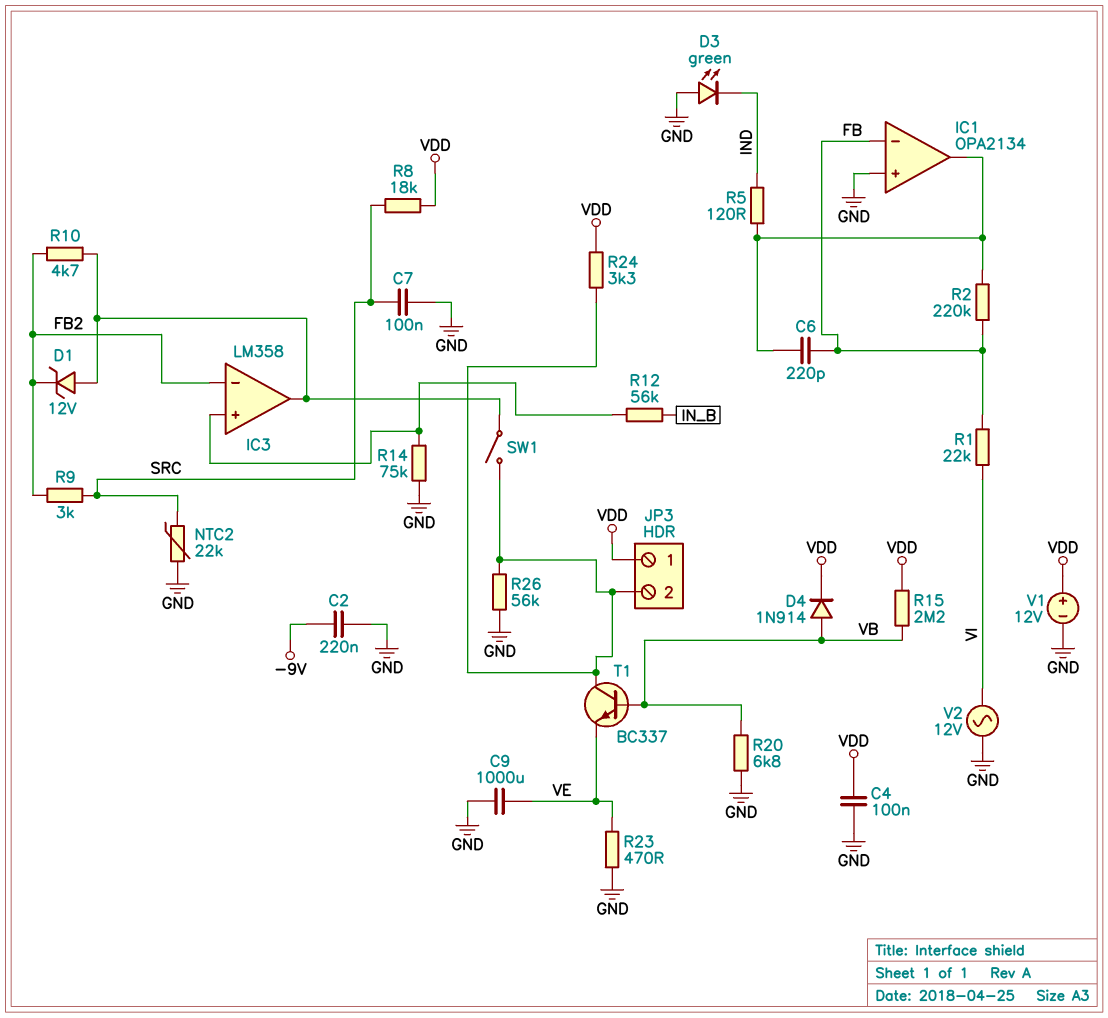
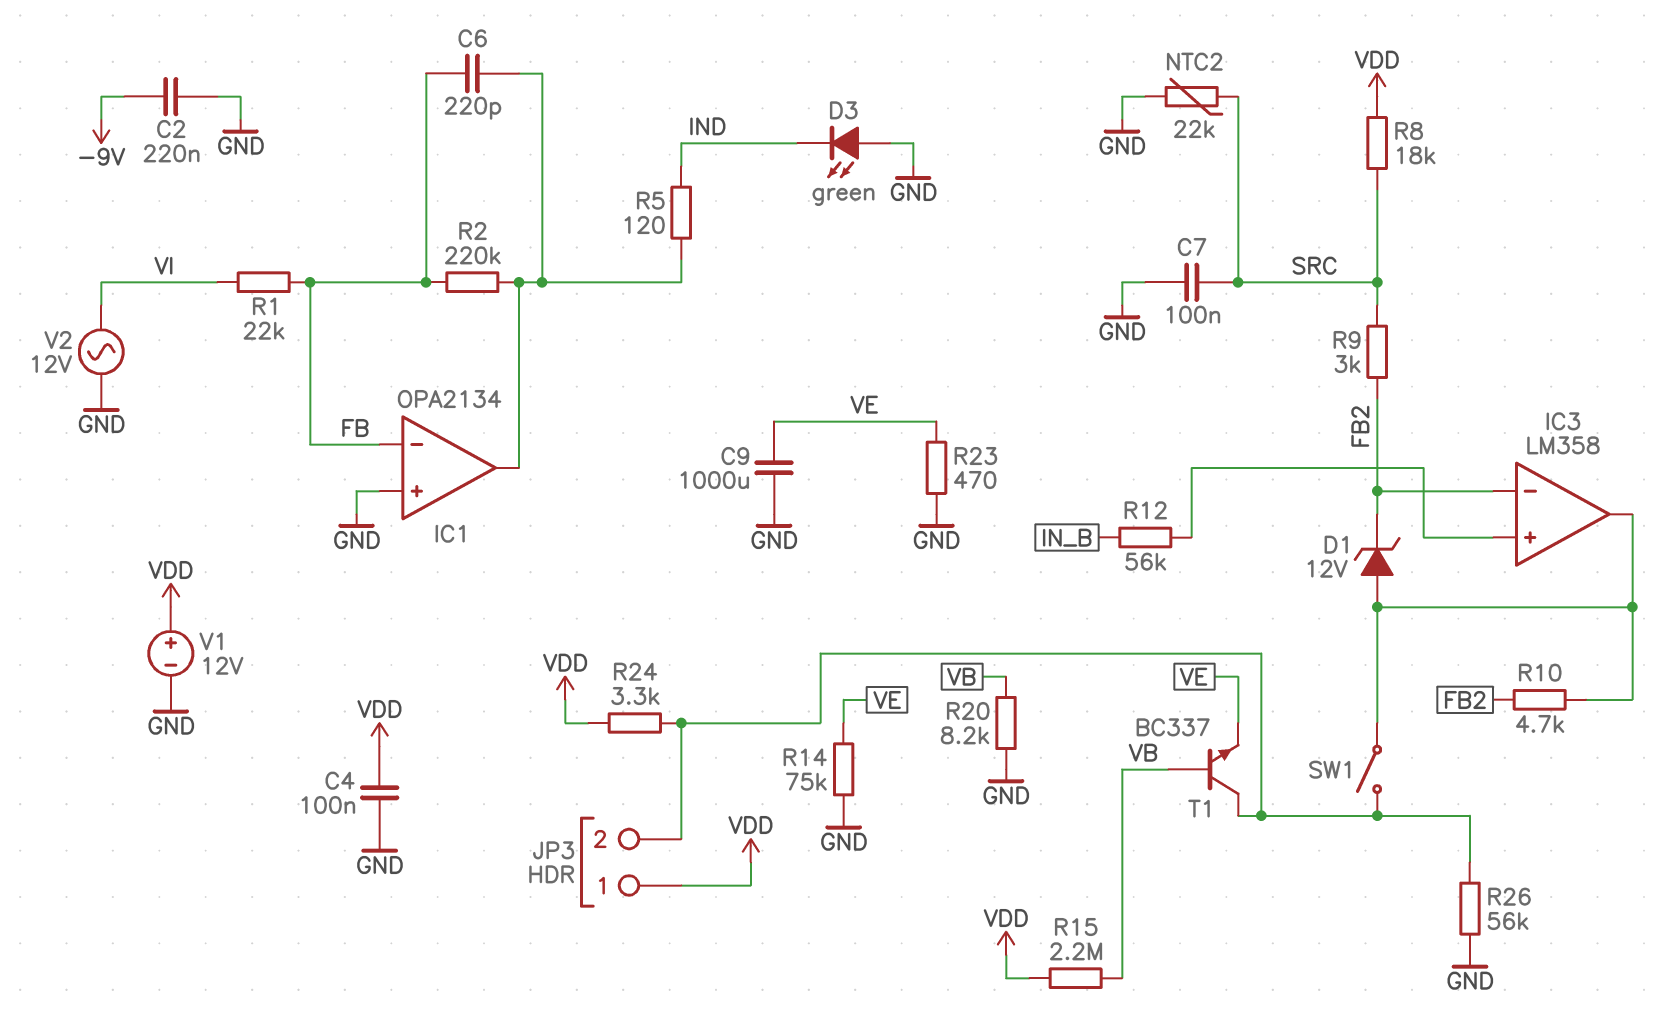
D4: diode 1N914 (A VB, K VDD) -> none
R14: 75k (GND, IC3/in+) -> 75k (GND, VE)
R20: 6.8k (GND, VB) -> 8.2k (GND, VB)

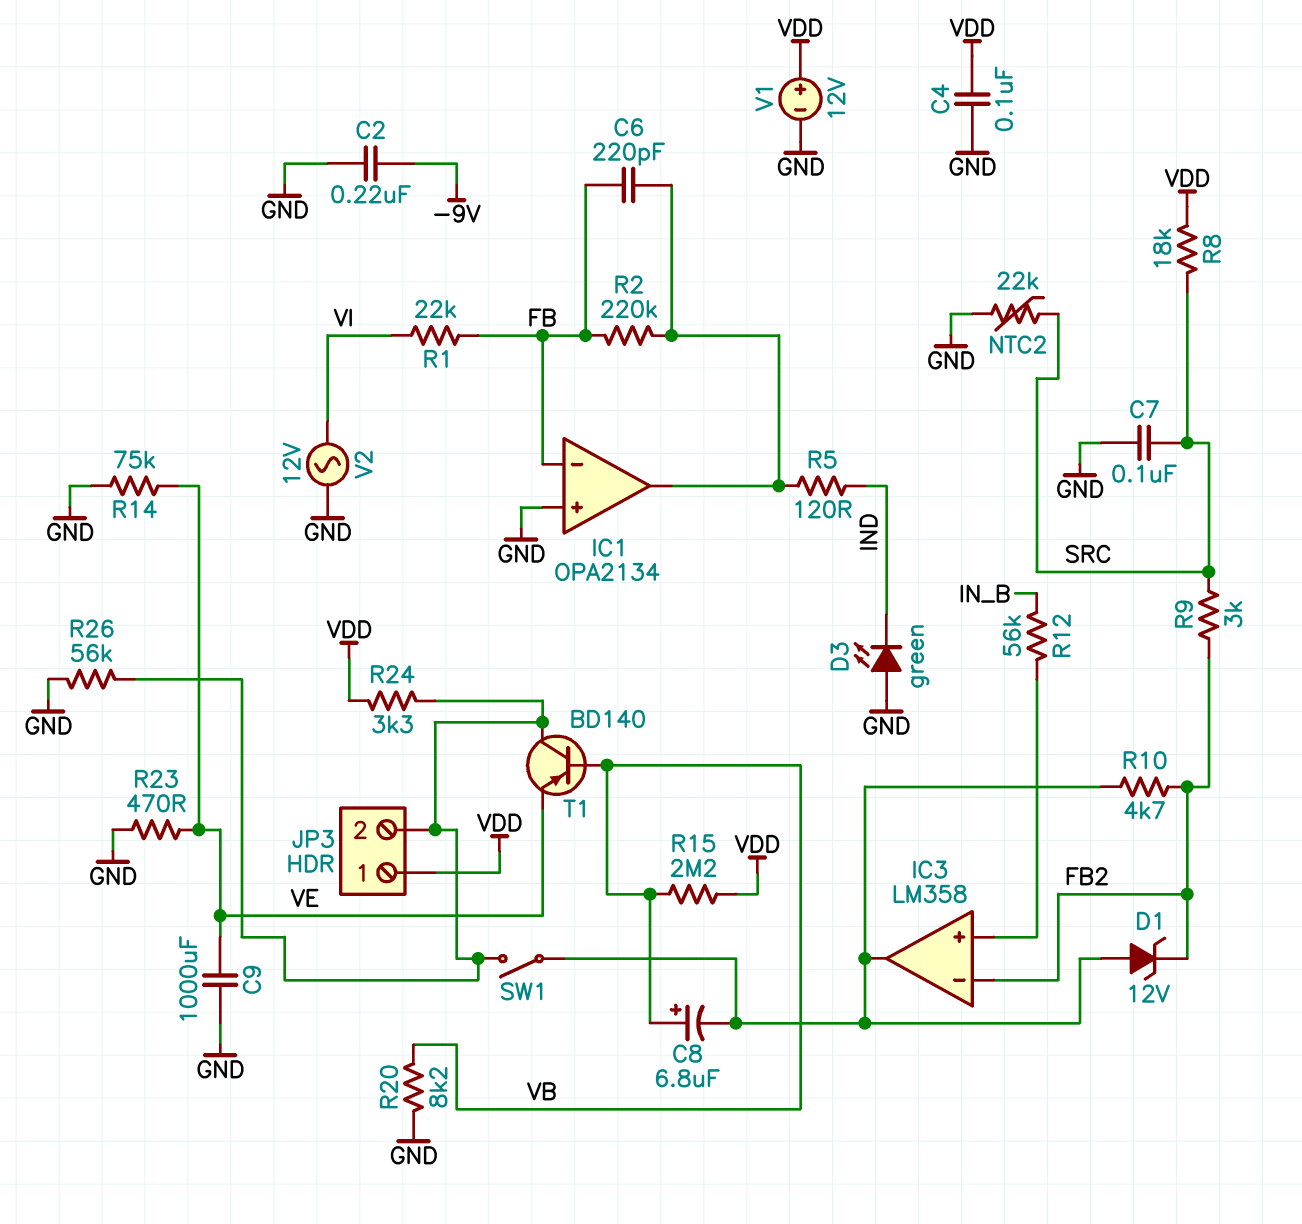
C8: none -> 6.8uF (plus VB, minus IC3/out)
T1: NPN BC337 (B VB, C JP3/2, E VE) -> PNP BD140 (B VB, C JP3/2, E VE)

